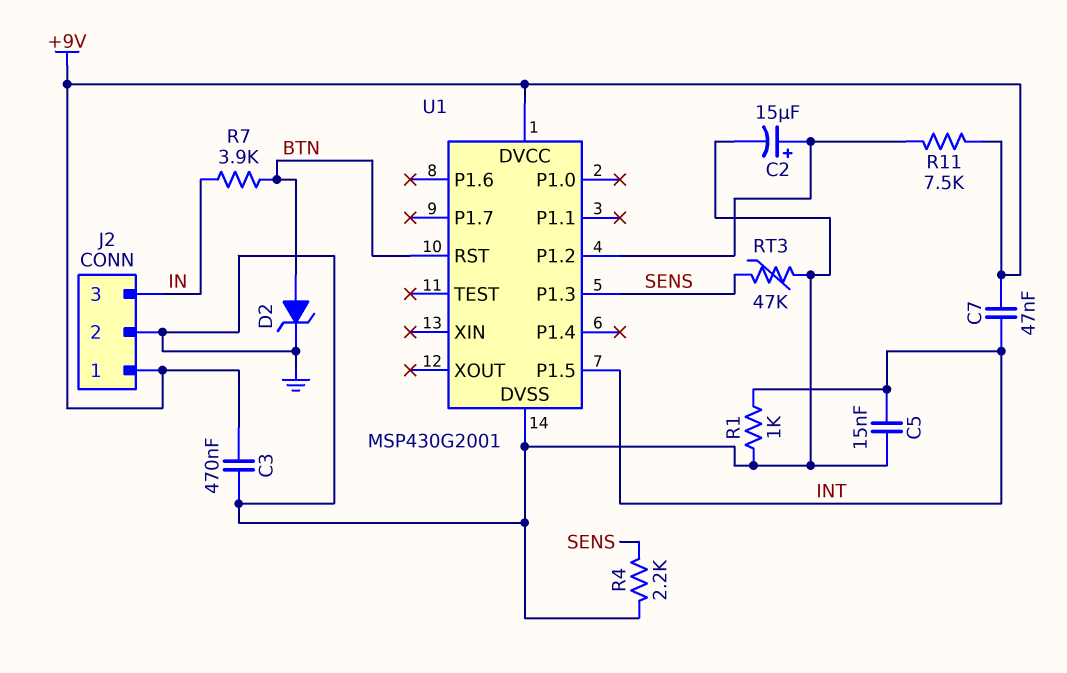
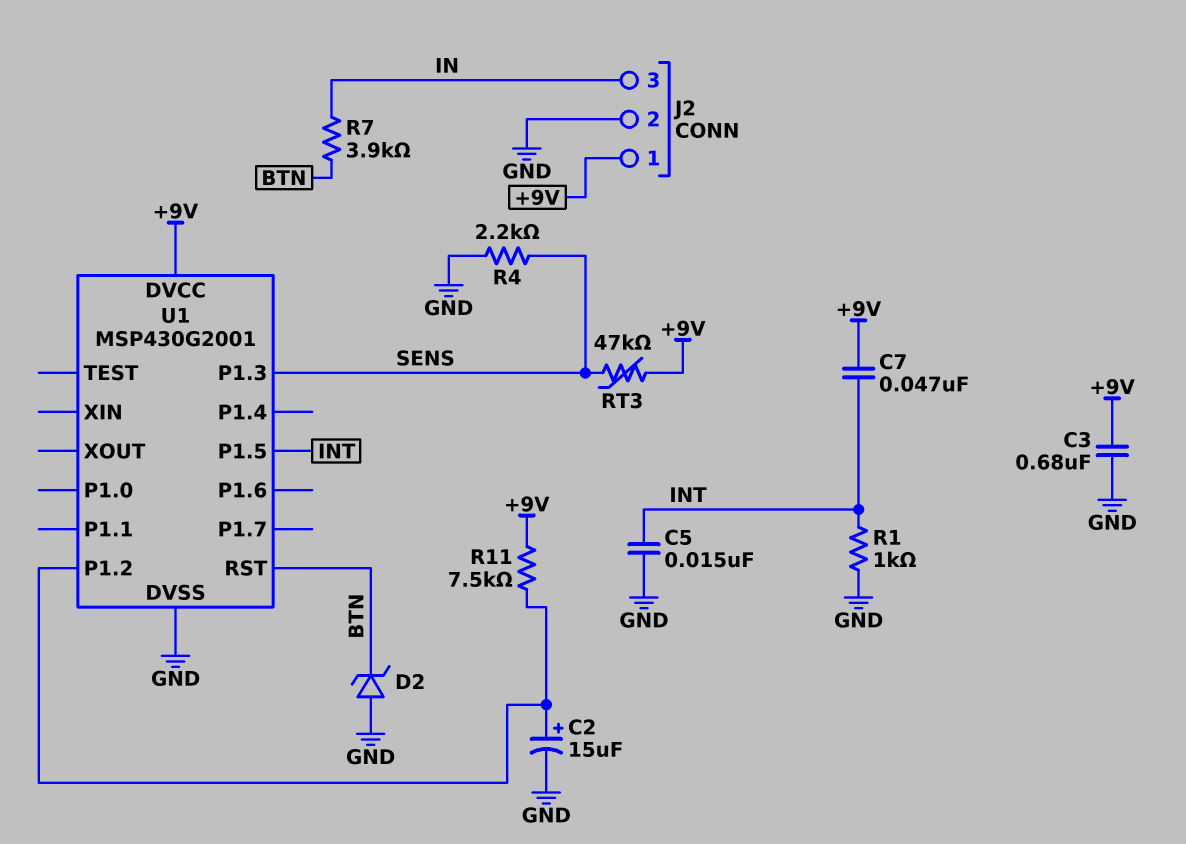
C3: 470nF (+9V, GND) -> 680nF (+9V, GND)
D2: zener (A BTN, K GND) -> zener (A GND, K BTN)
RT3: 47k (GND, SENS) -> 47k (+9V, SENS)

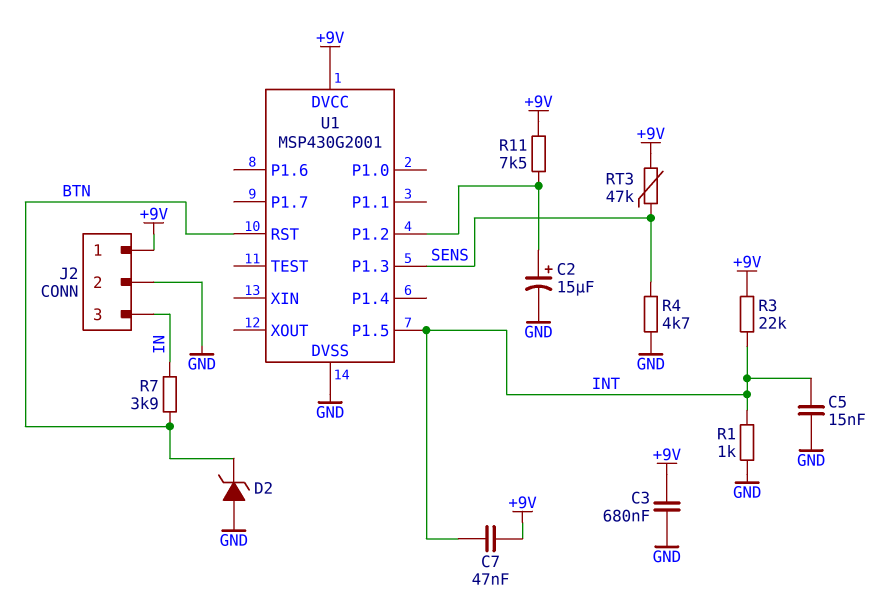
R3: none -> 22k (+9V, INT)
R4: 2.2k (GND, SENS) -> 4.7k (GND, SENS)

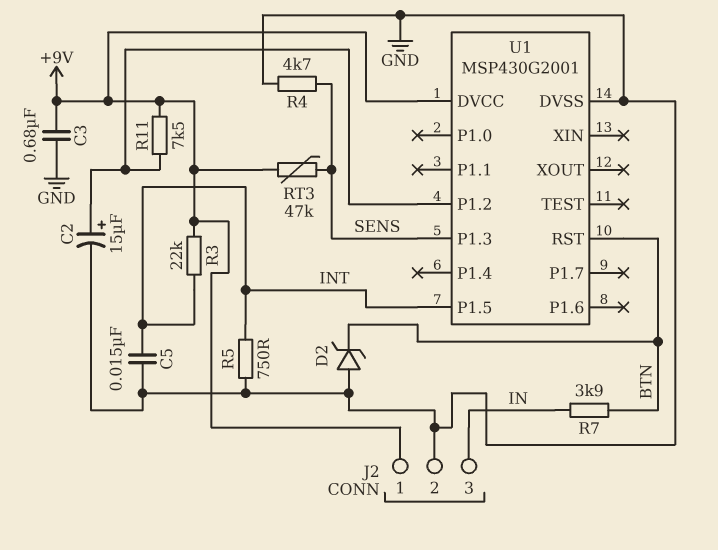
C7: 47nF (+9V, INT) -> none
R1: 1k (GND, INT) -> none
R5: none -> 750 (GND, INT)

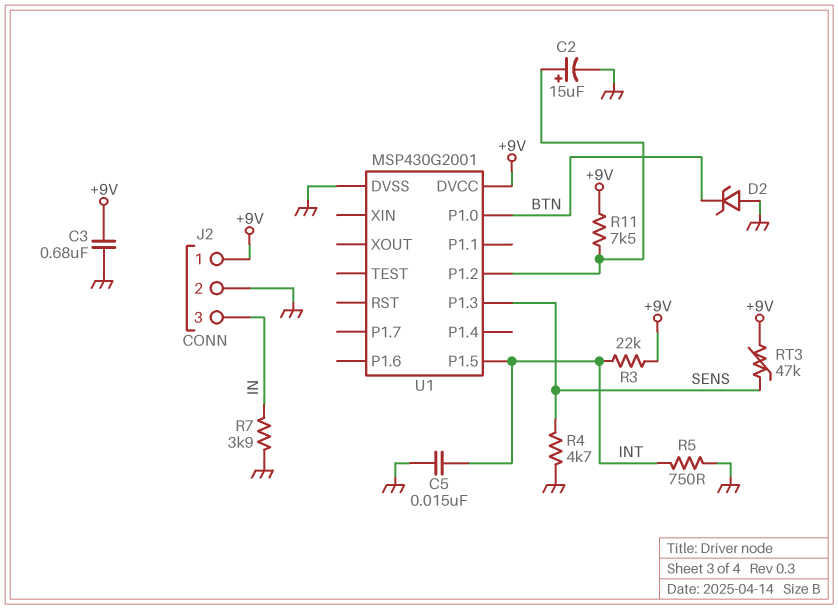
R7: 3.9k (BTN, IN) -> 3.9k (GND, IN)
U1 pin P1.0: none -> BTN
U1 pin RST: BTN -> none

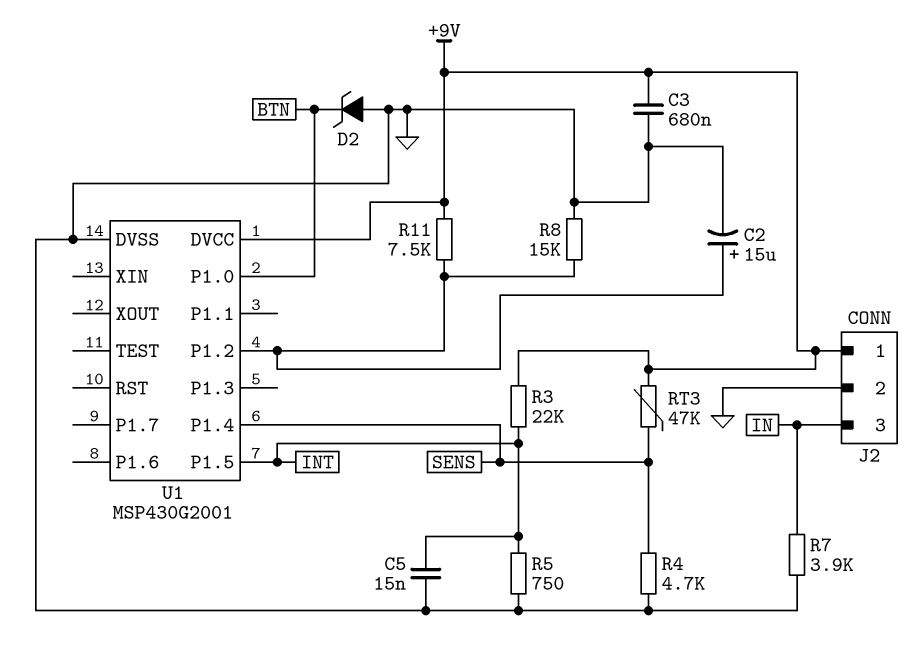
R8: none -> 15k (GND, U1/P1.2)
U1 pin P1.3: SENS -> none
U1 pin P1.4: none -> SENS

